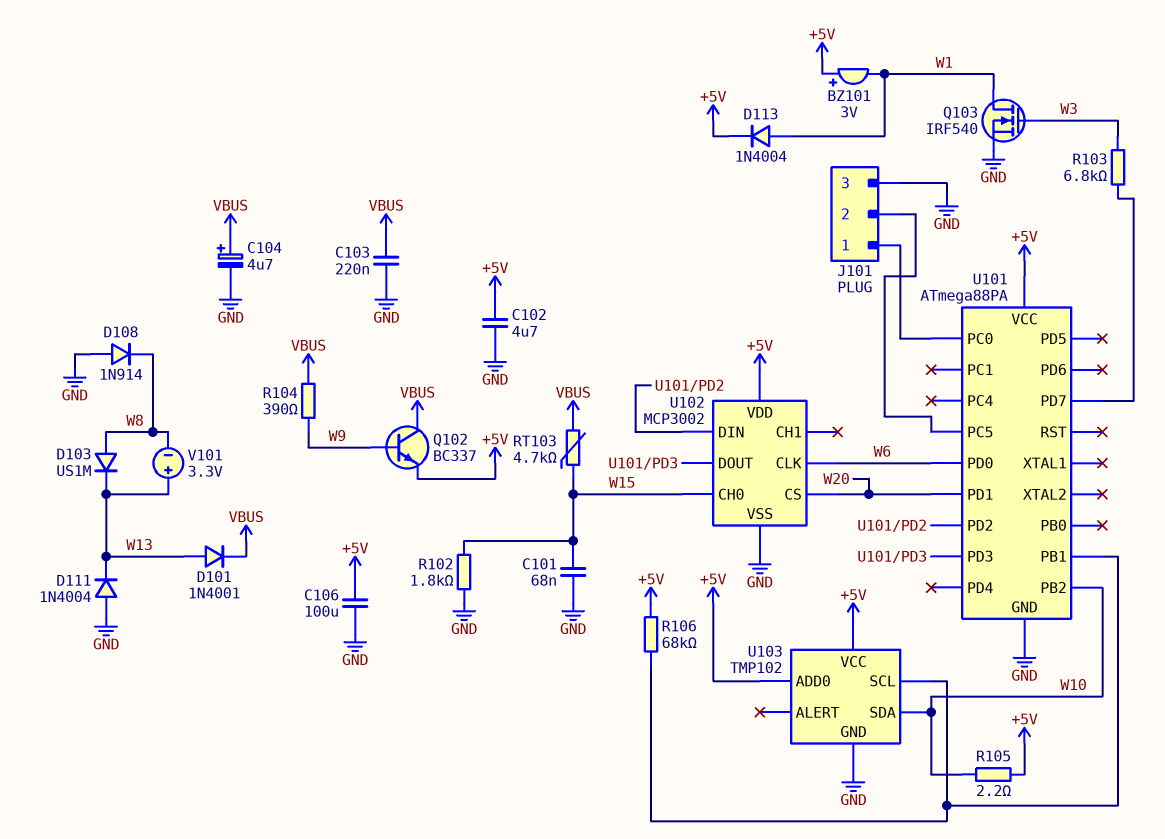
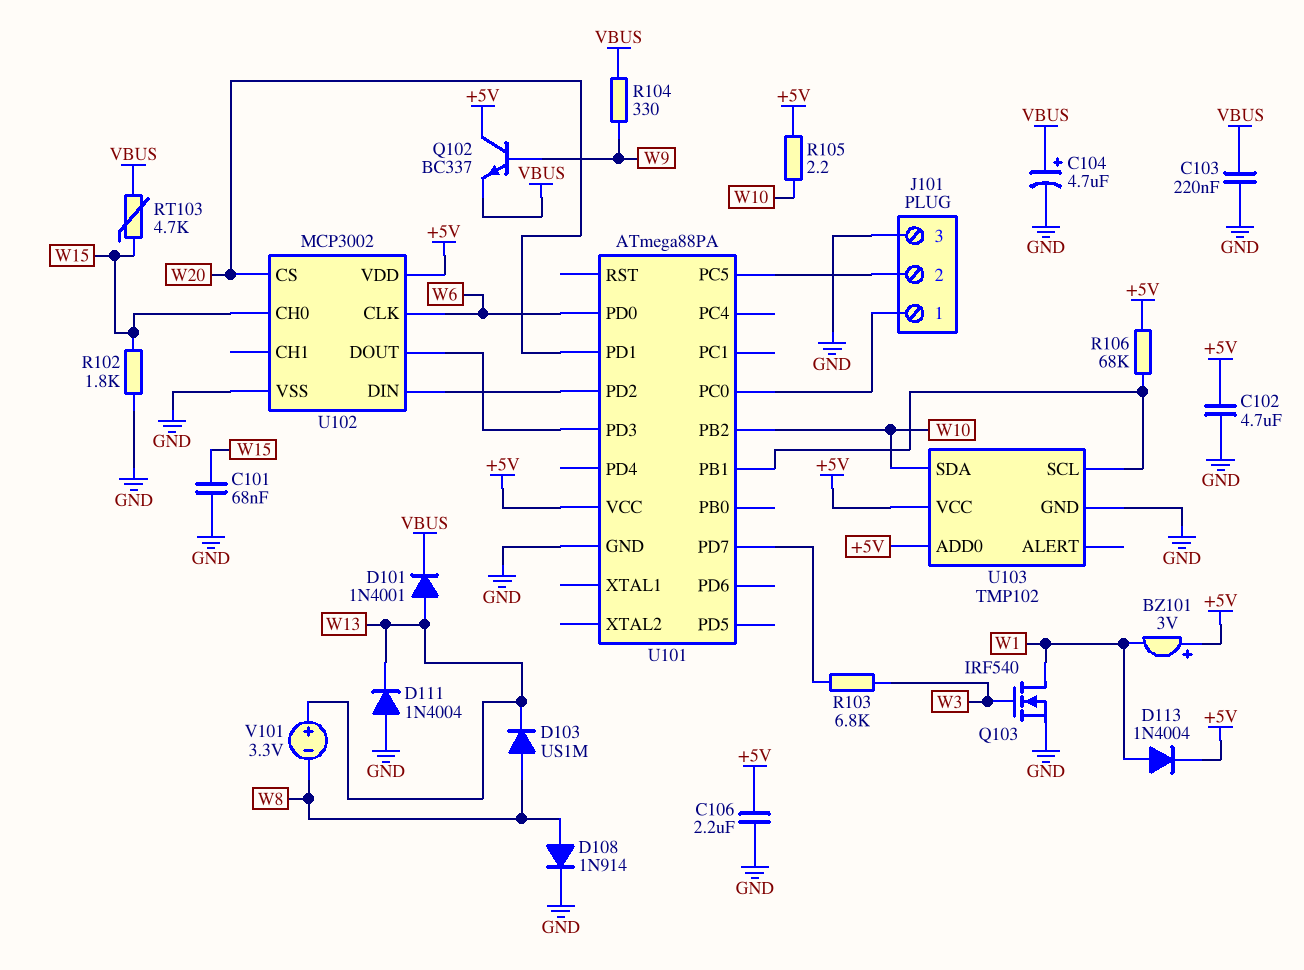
C106: 100uF (+5V, GND) -> 2.2uF (+5V, GND)
D108: diode 1N914 (A GND, K W8) -> diode 1N914 (A W8, K GND)
Q102: NPN BC337 (B W9, C VBUS, E +5V) -> NPN BC337 (B W9, C +5V, E VBUS)
R104: 390 (VBUS, W9) -> 330 (VBUS, W9)

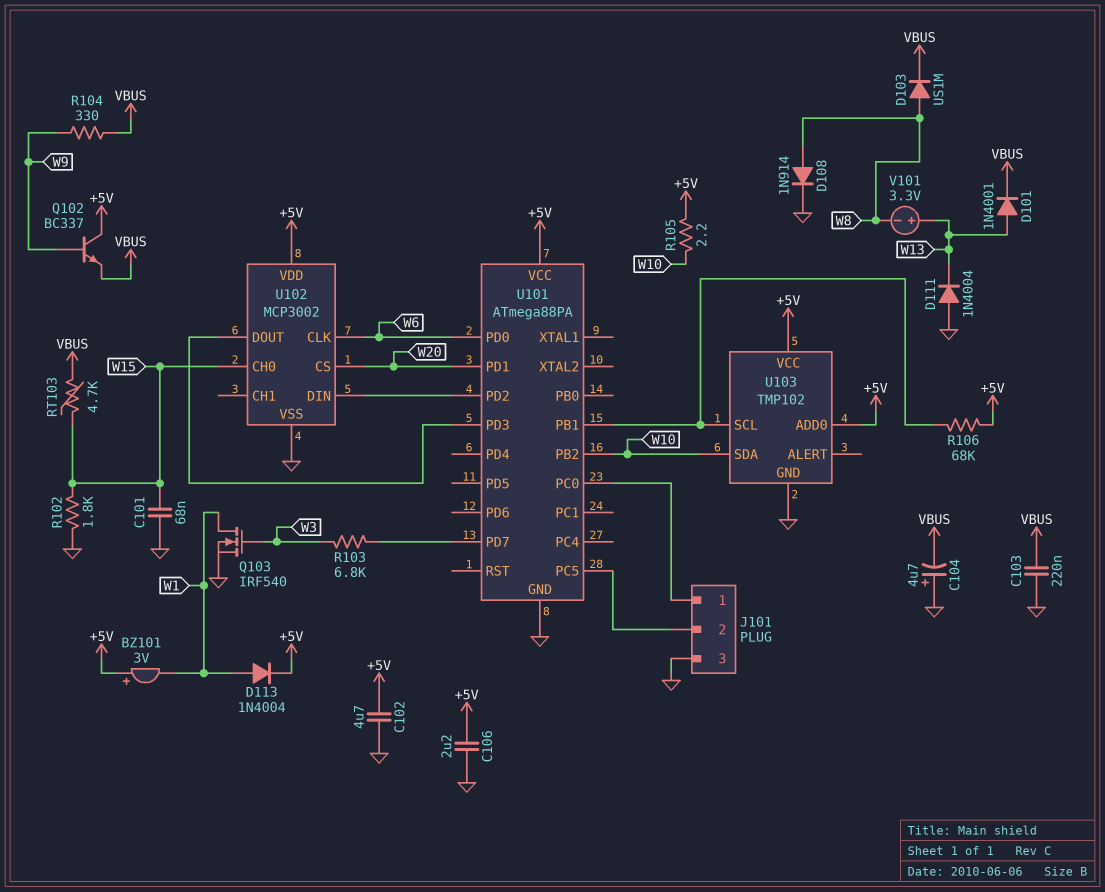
C104: 4.7uF (plus VBUS, minus GND) -> 4.7uF (plus GND, minus VBUS)
D103: diode US1M (A W8, K W13) -> diode US1M (A W8, K VBUS)

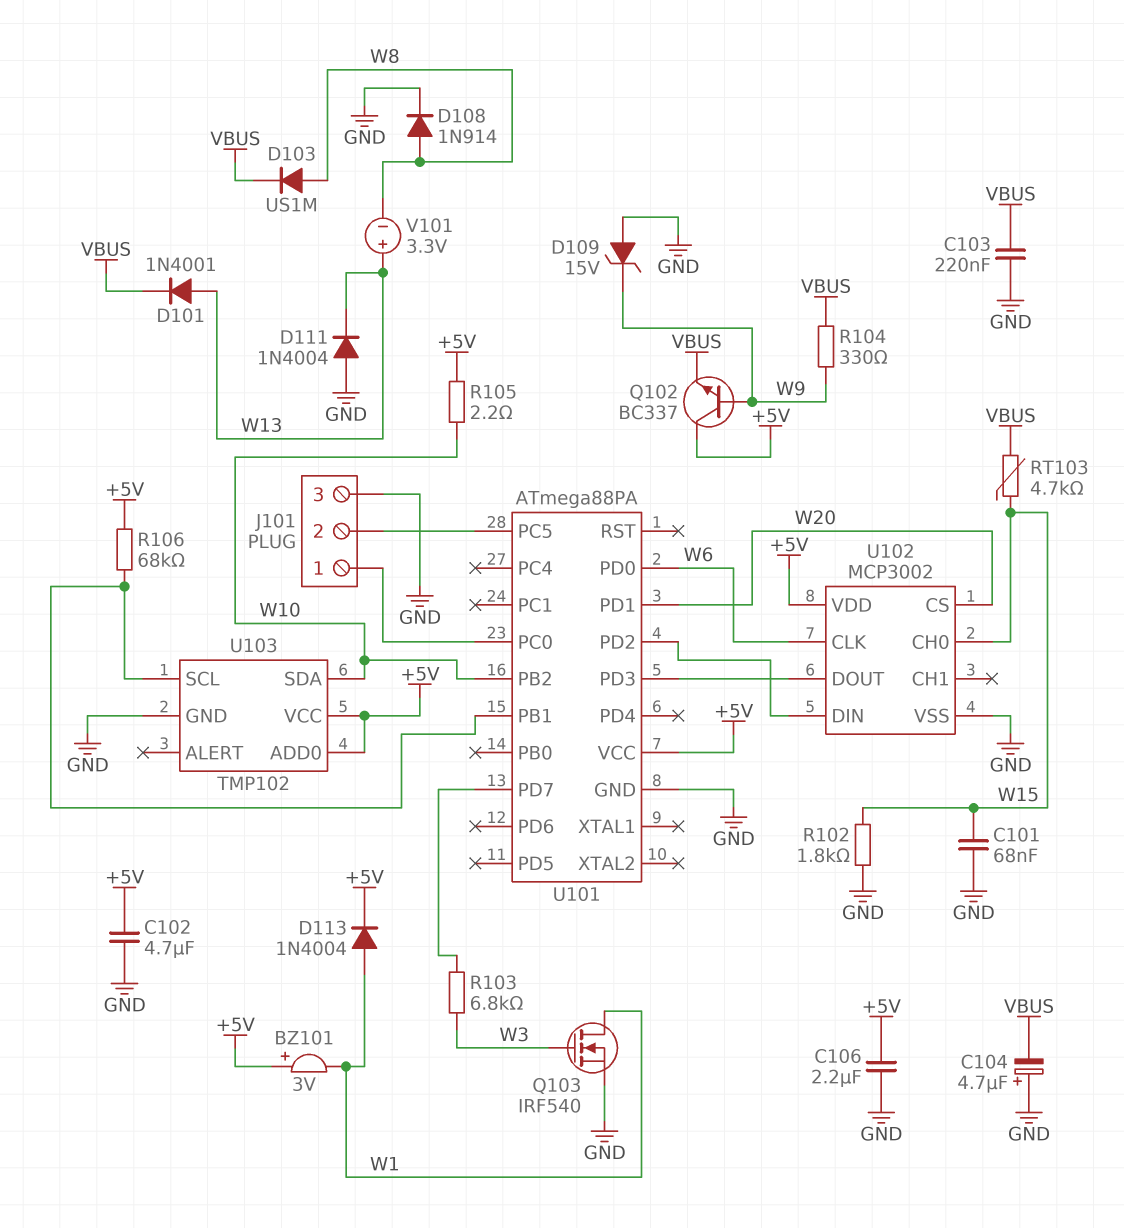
D109: none -> zener 15V (A GND, K W9)

